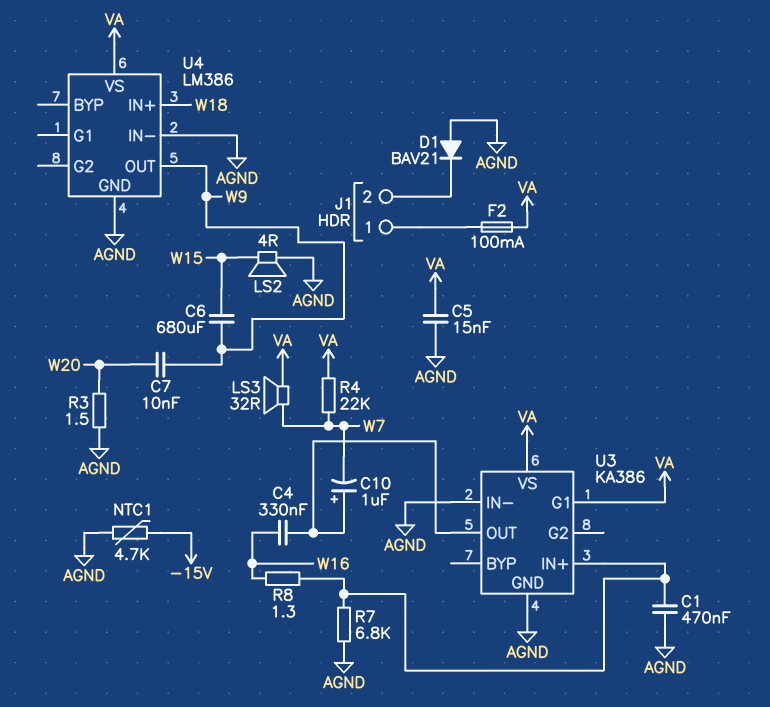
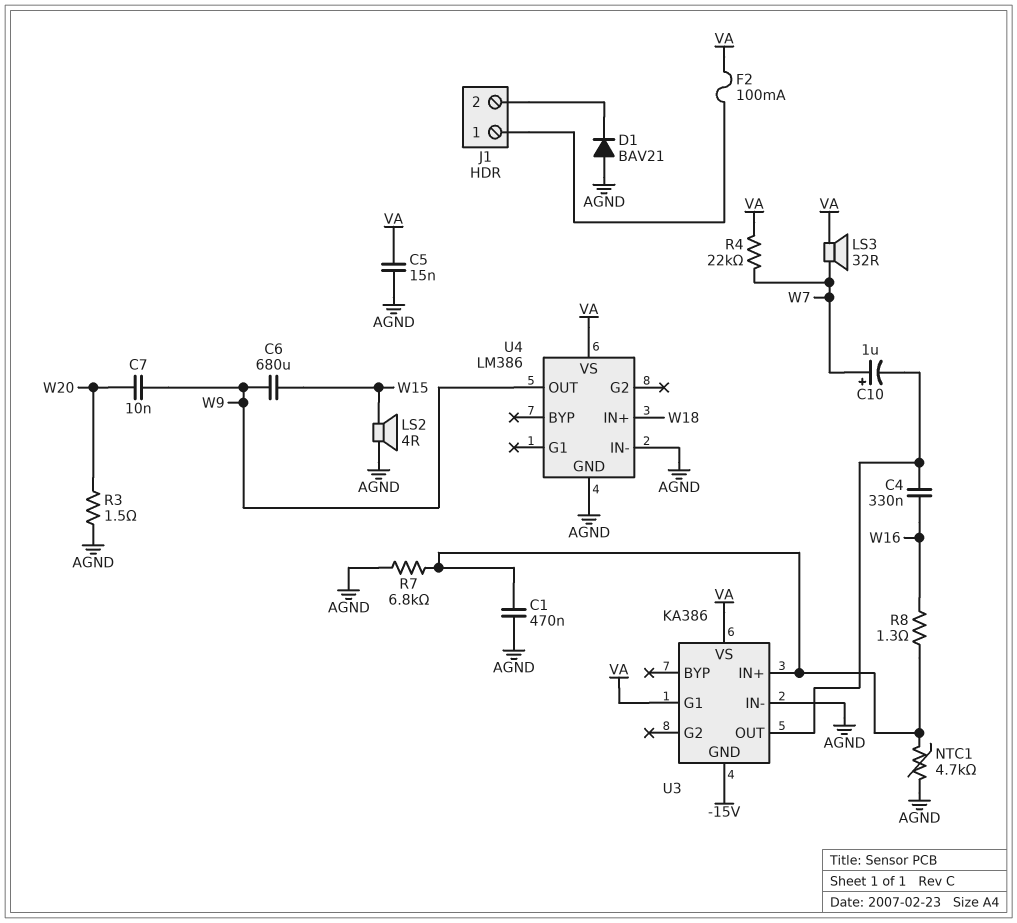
C10: 1uF (plus U3/OUT, minus W7) -> 1uF (plus W7, minus U3/OUT)
NTC1: 4.7k (-15V, AGND) -> 4.7k (AGND, U3/IN+)
U3 pin GND: AGND -> -15V

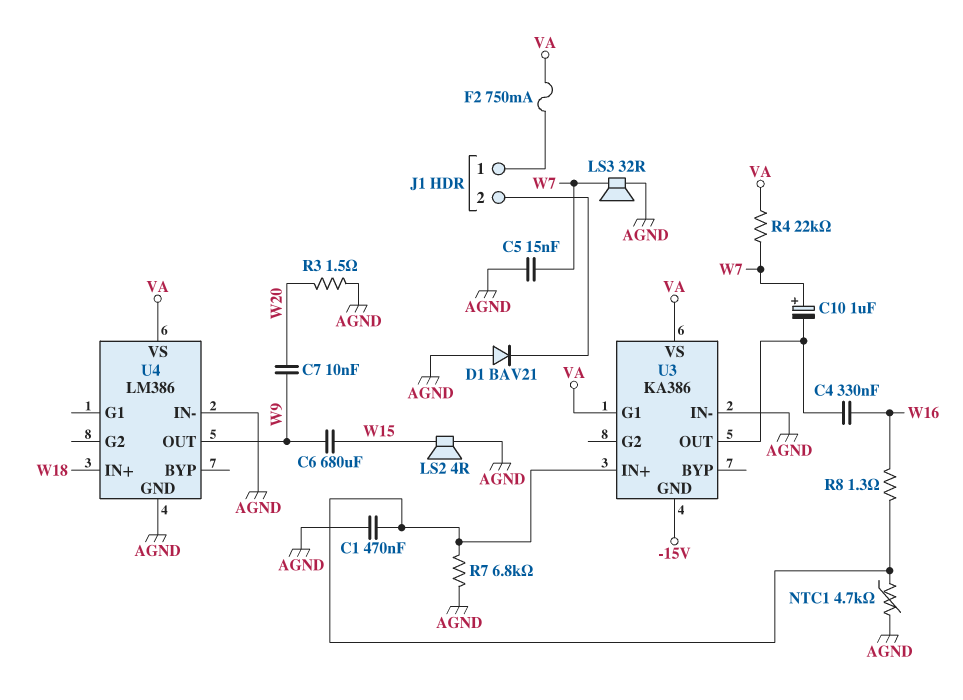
C5: 15nF (AGND, VA) -> 15nF (AGND, W7)
F2: 100mA (J1/1, VA) -> 750mA (J1/1, VA)
LS3: speaker 32R (VA, W7) -> speaker 32R (AGND, W7)

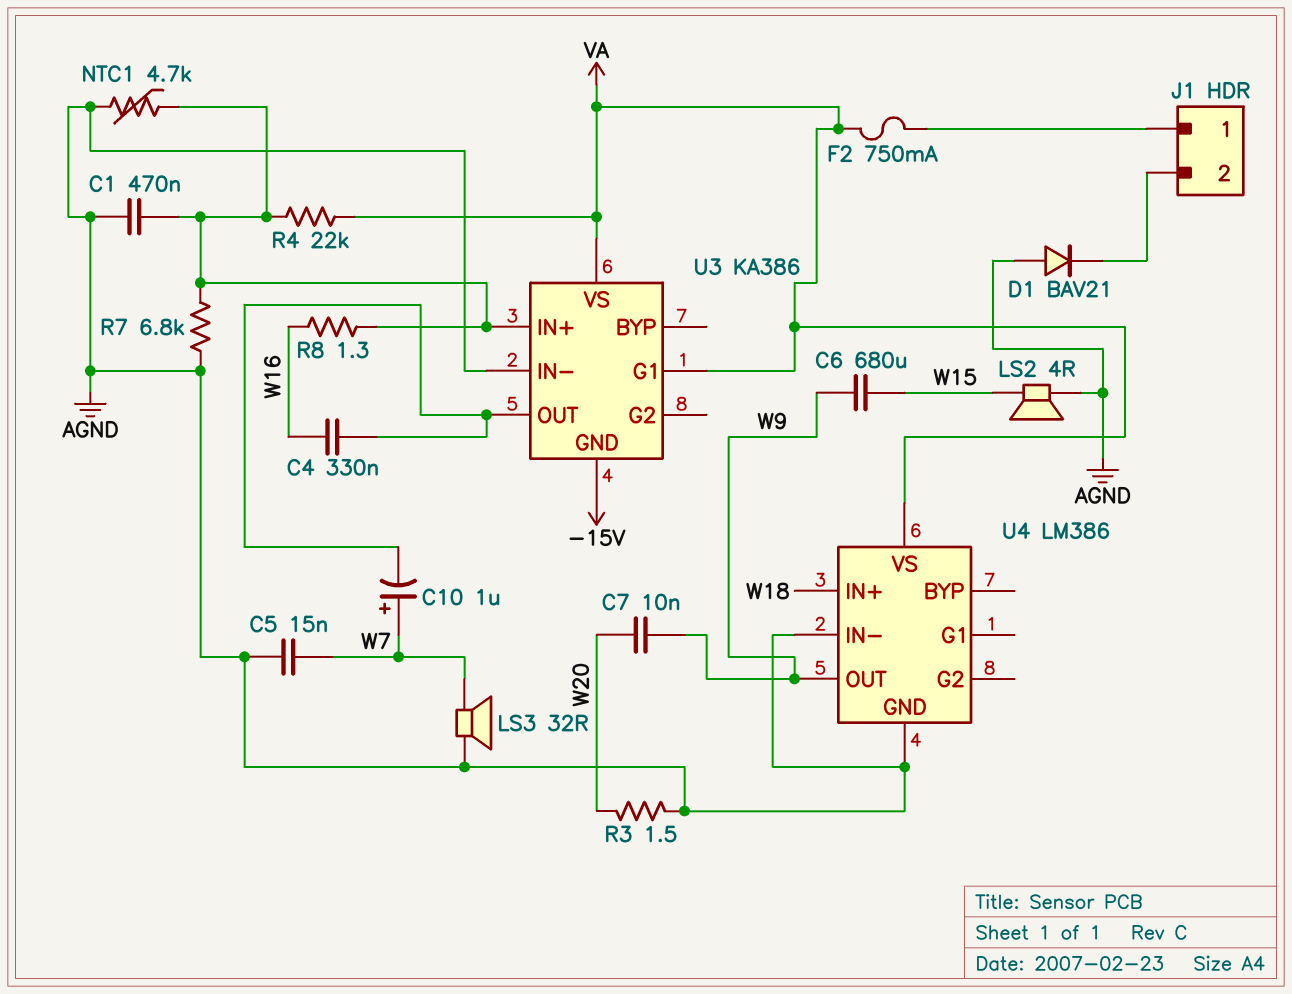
R4: 22k (VA, W7) -> 22k (U3/IN+, VA)

